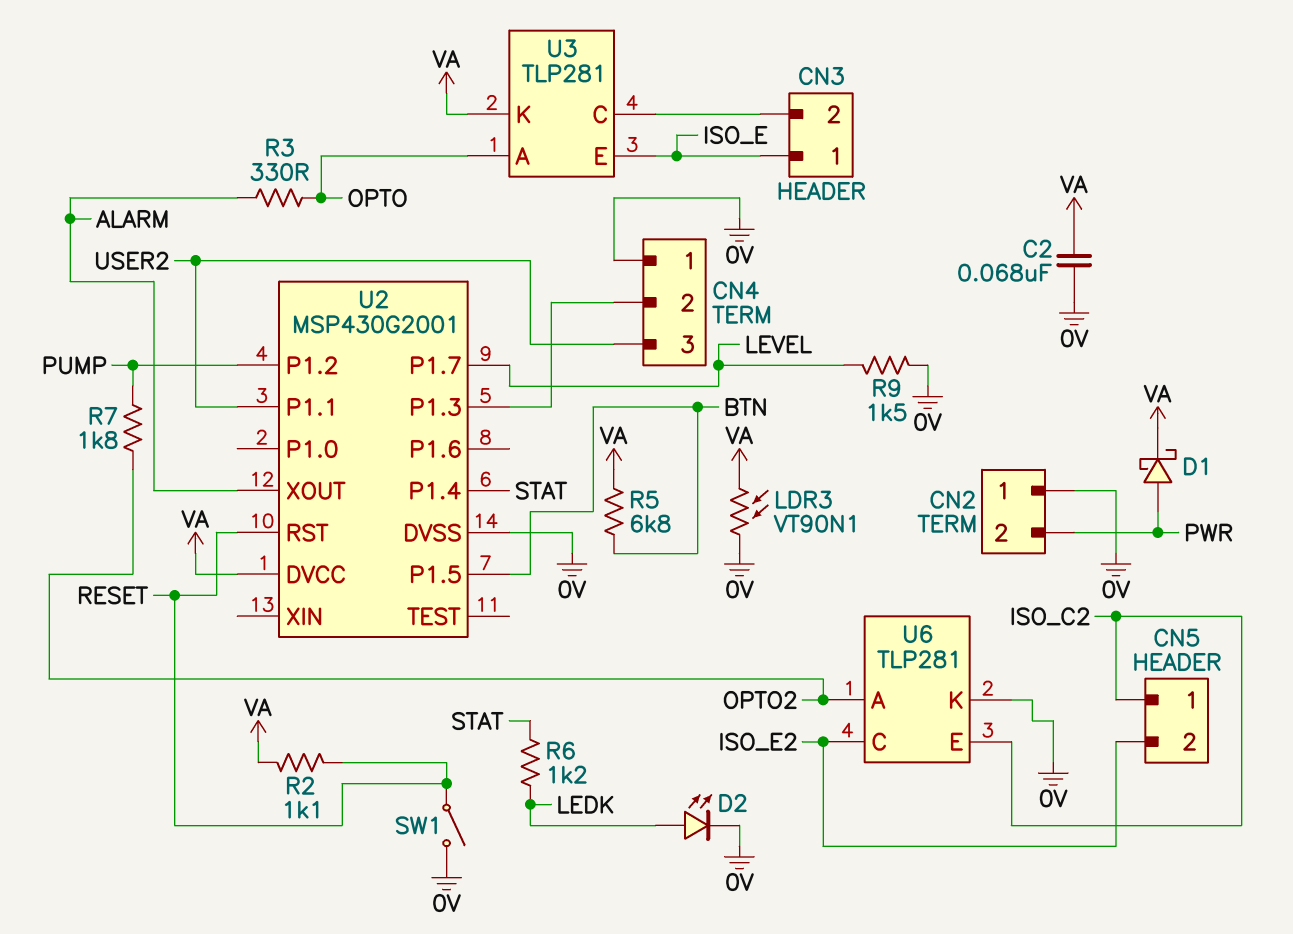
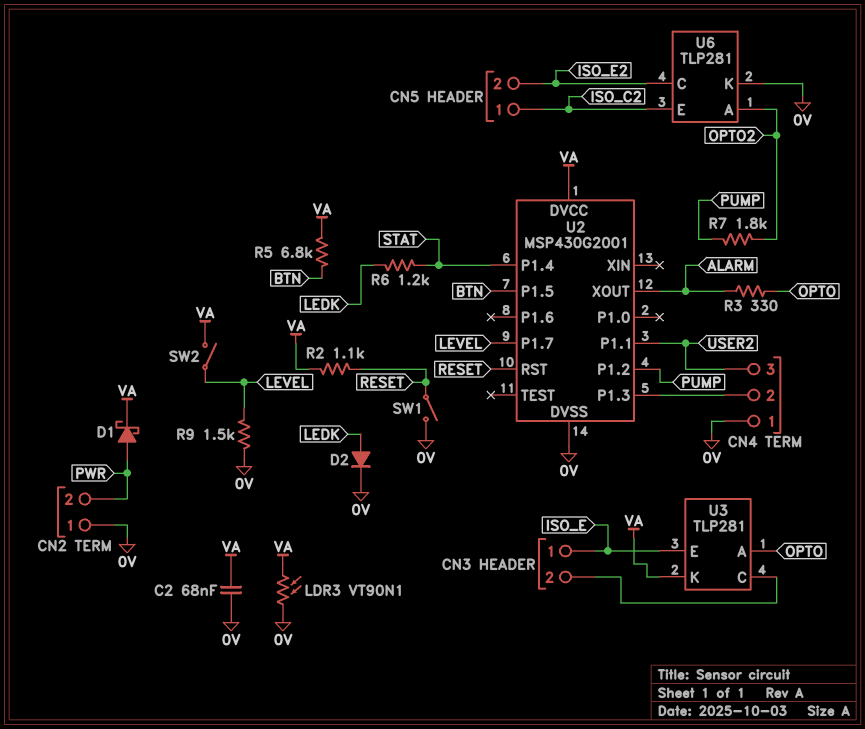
D2: LED (A LEDK, K 0V) -> diode (A LEDK, K 0V)
SW2: none -> switch (LEVEL, VA)

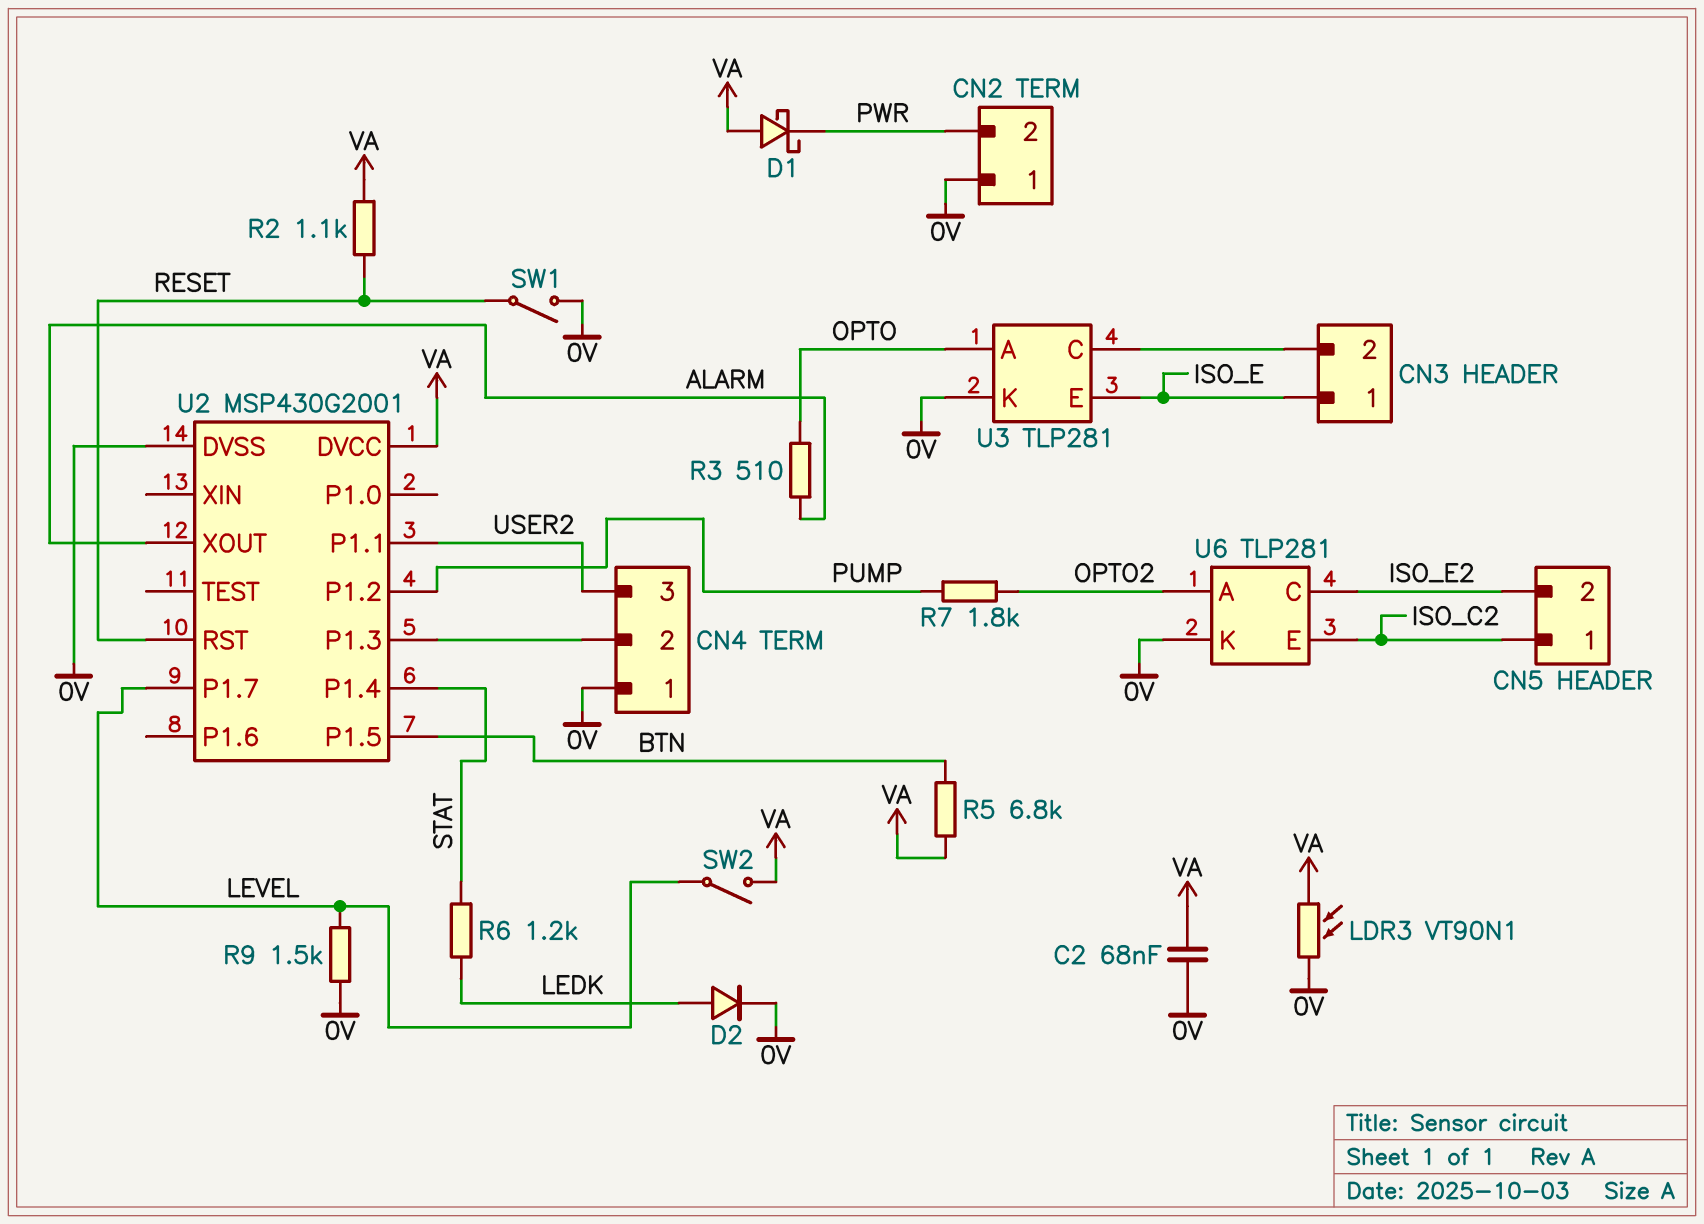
D1: schottky (A PWR, K VA) -> schottky (A VA, K PWR)
R3: 330 (ALARM, OPTO) -> 510 (ALARM, OPTO)
U3 pin K: VA -> 0V

